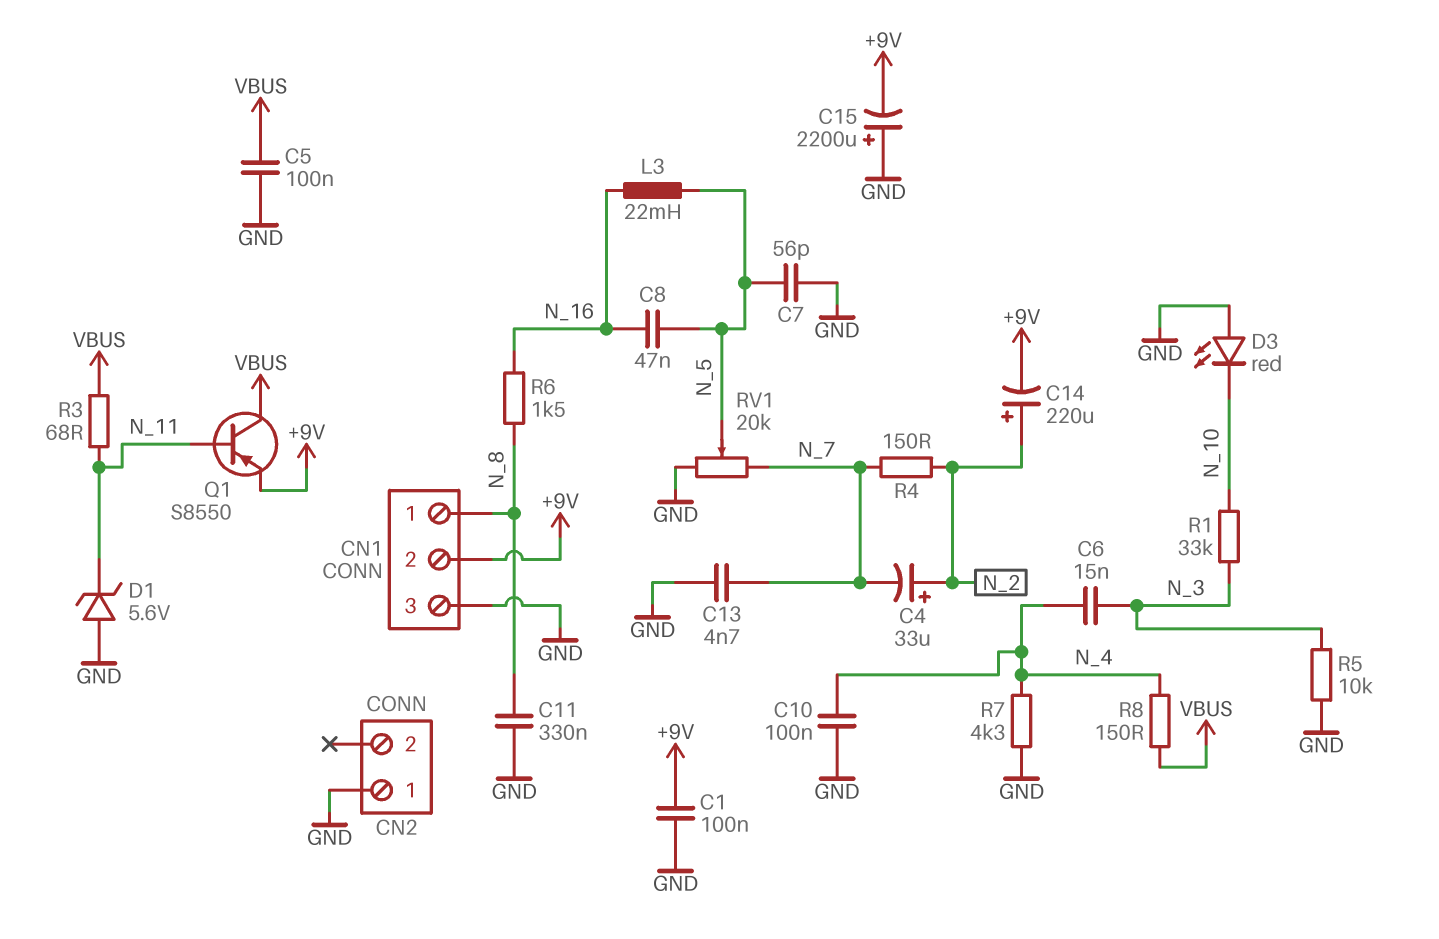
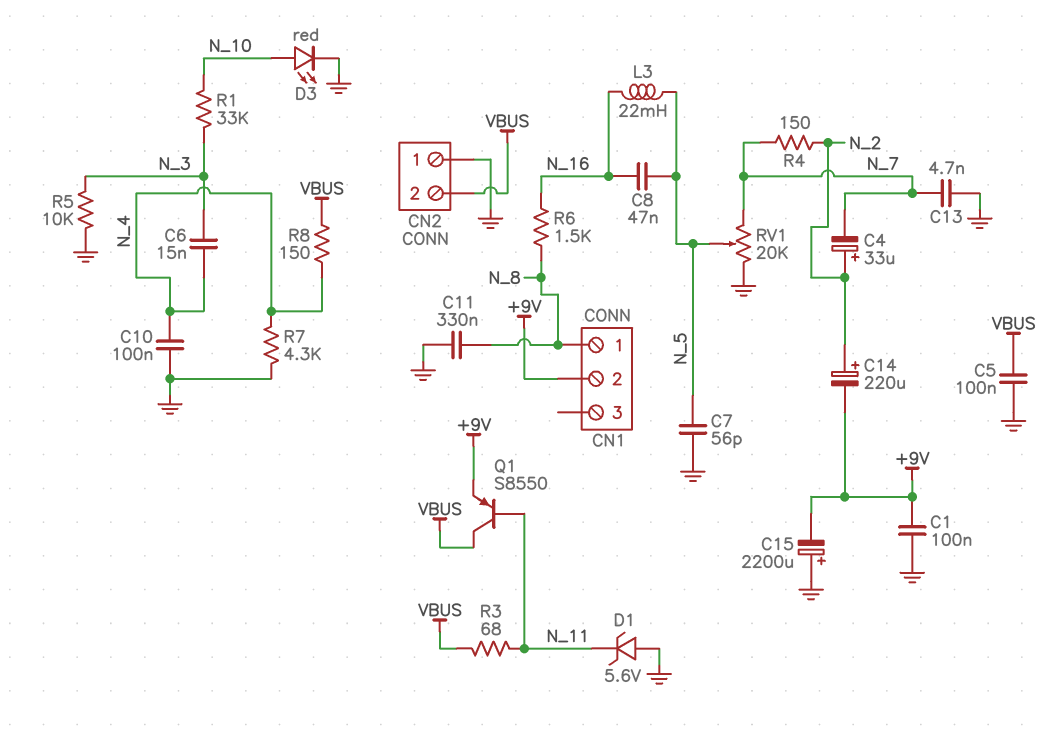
CN1 pin 3: GND -> none
CN2 pin 2: none -> VBUS
D3: LED red (A GND, K N_10) -> LED red (A N_10, K GND)

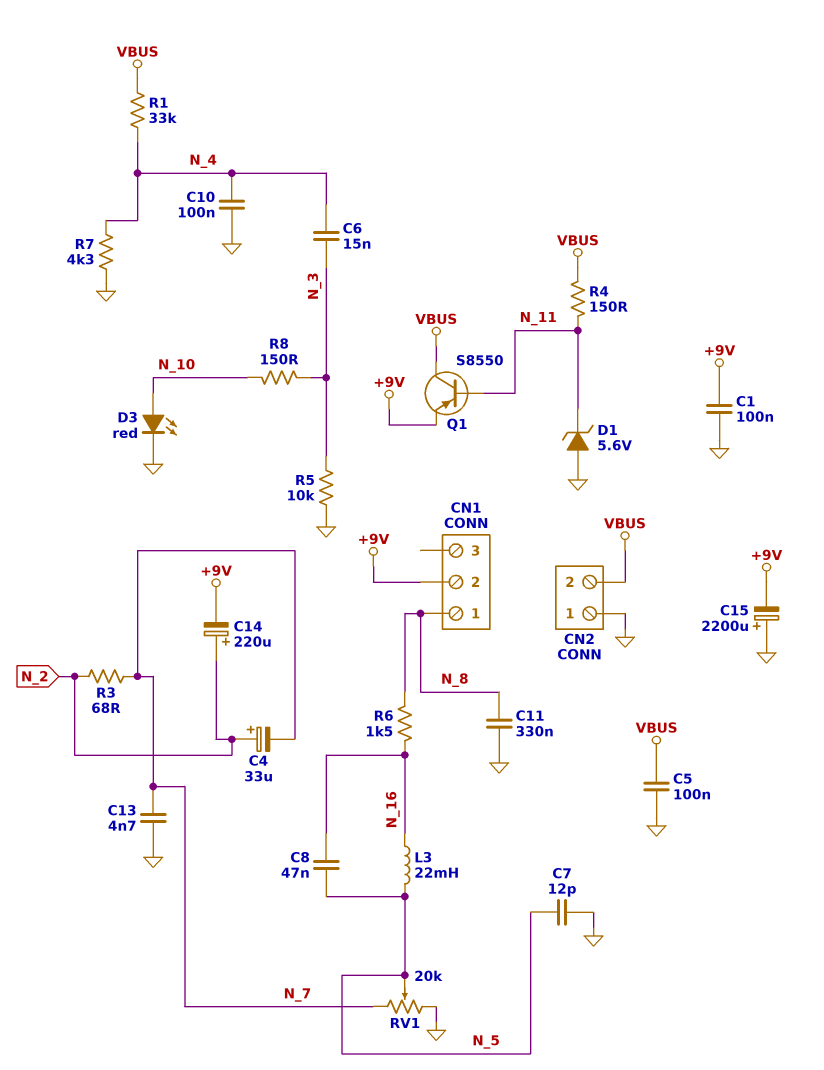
C7: 56pF (GND, N_5) -> 12pF (GND, N_5)
R1: 33k (N_3, N_10) -> 33k (N_4, VBUS)
R3: 68 (N_11, VBUS) -> 68 (N_2, N_7)
R4: 150 (N_2, N_7) -> 150 (N_11, VBUS)
R8: 150 (N_4, VBUS) -> 150 (N_3, N_10)

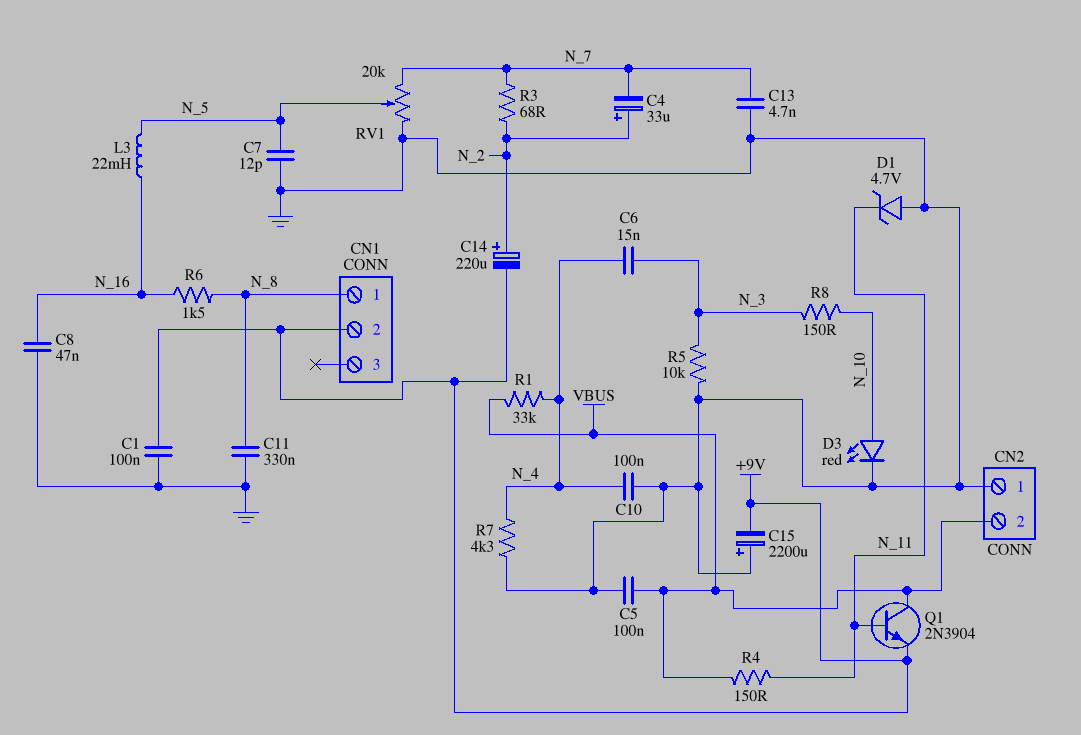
C8: 47nF (N_5, N_16) -> 47nF (GND, N_16)
D1: zener 5.6V (A GND, K N_11) -> zener 4.7V (A GND, K N_11)
Q1: PNP S8550 (B N_11, C VBUS, E +9V) -> NPN 2N3904 (B N_11, C VBUS, E +9V)

